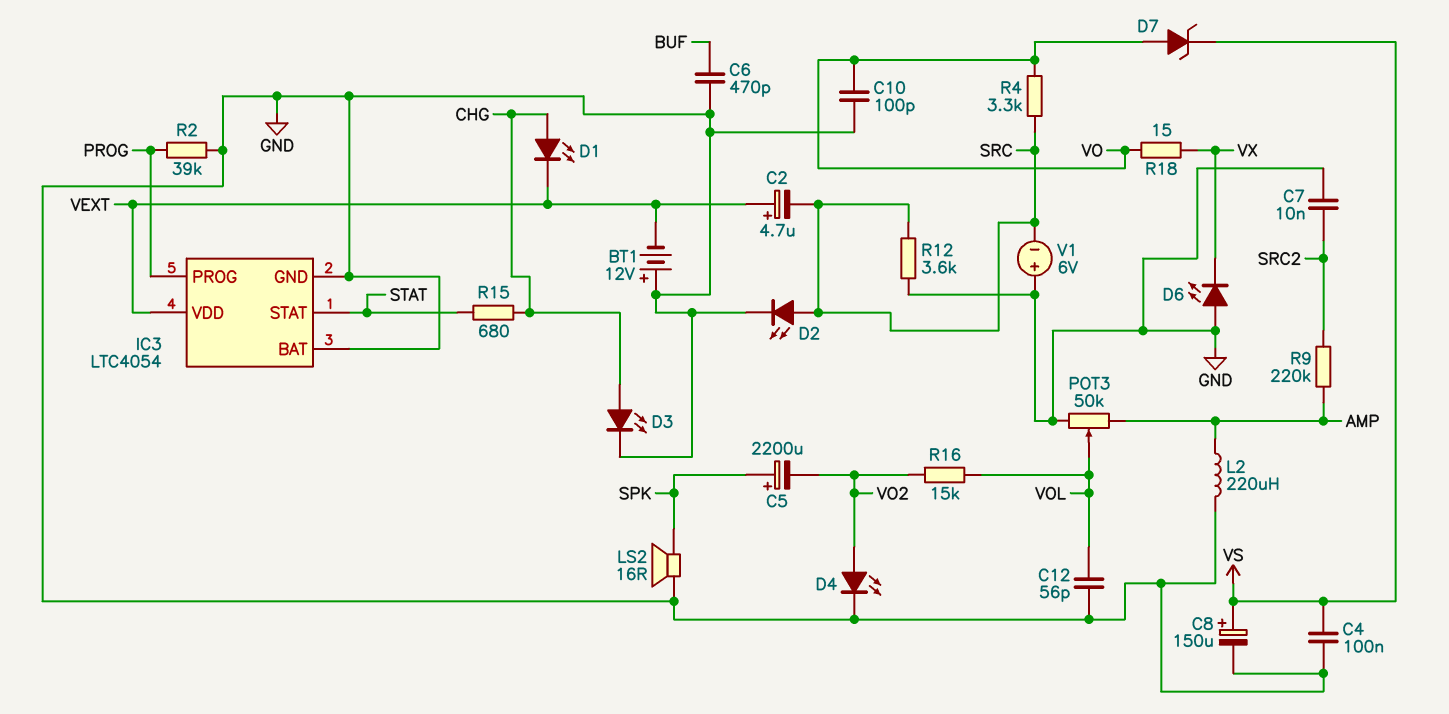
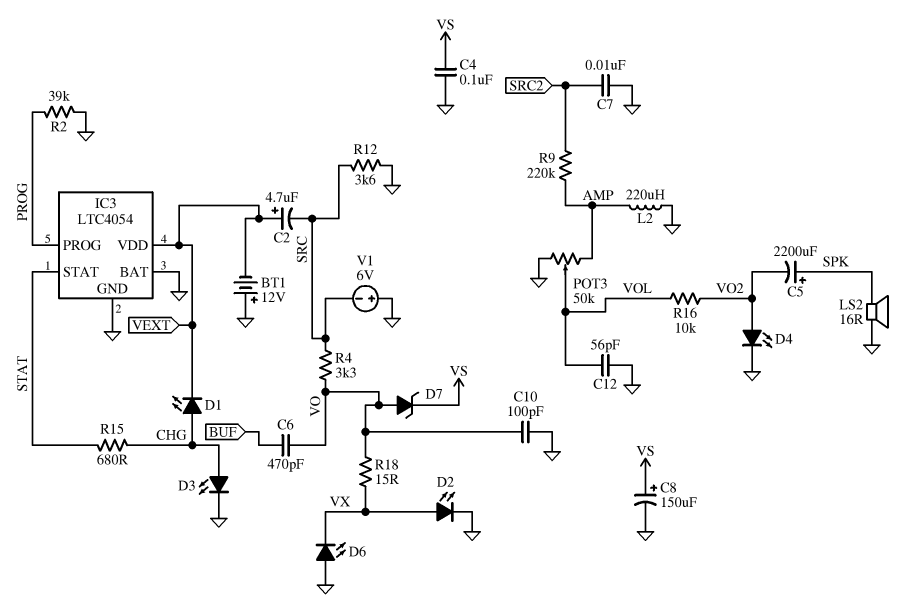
C6: 470pF (BUF, GND) -> 470pF (BUF, VO)
D2: LED (A SRC, K GND) -> LED (A VX, K GND)
R16: 15k (VO2, VOL) -> 10k (VO2, VOL)

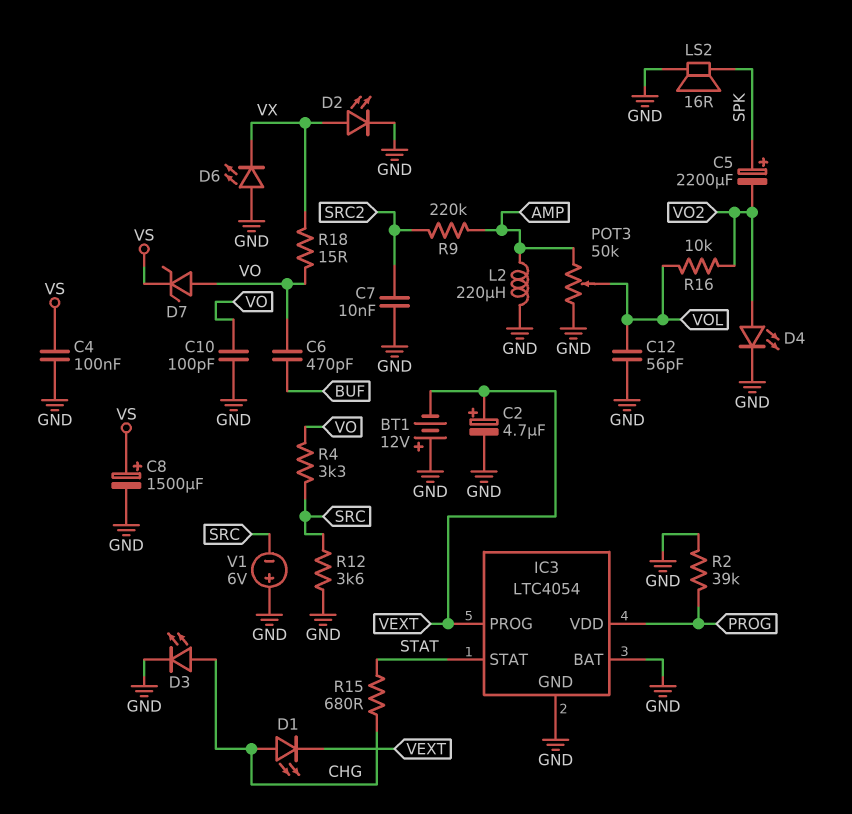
C2: 4.7uF (plus VEXT, minus SRC) -> 4.7uF (plus VEXT, minus GND)
C8: 150uF (plus VS, minus GND) -> 1500uF (plus VS, minus GND)
IC3 pin PROG: PROG -> VEXT
IC3 pin VDD: VEXT -> PROG

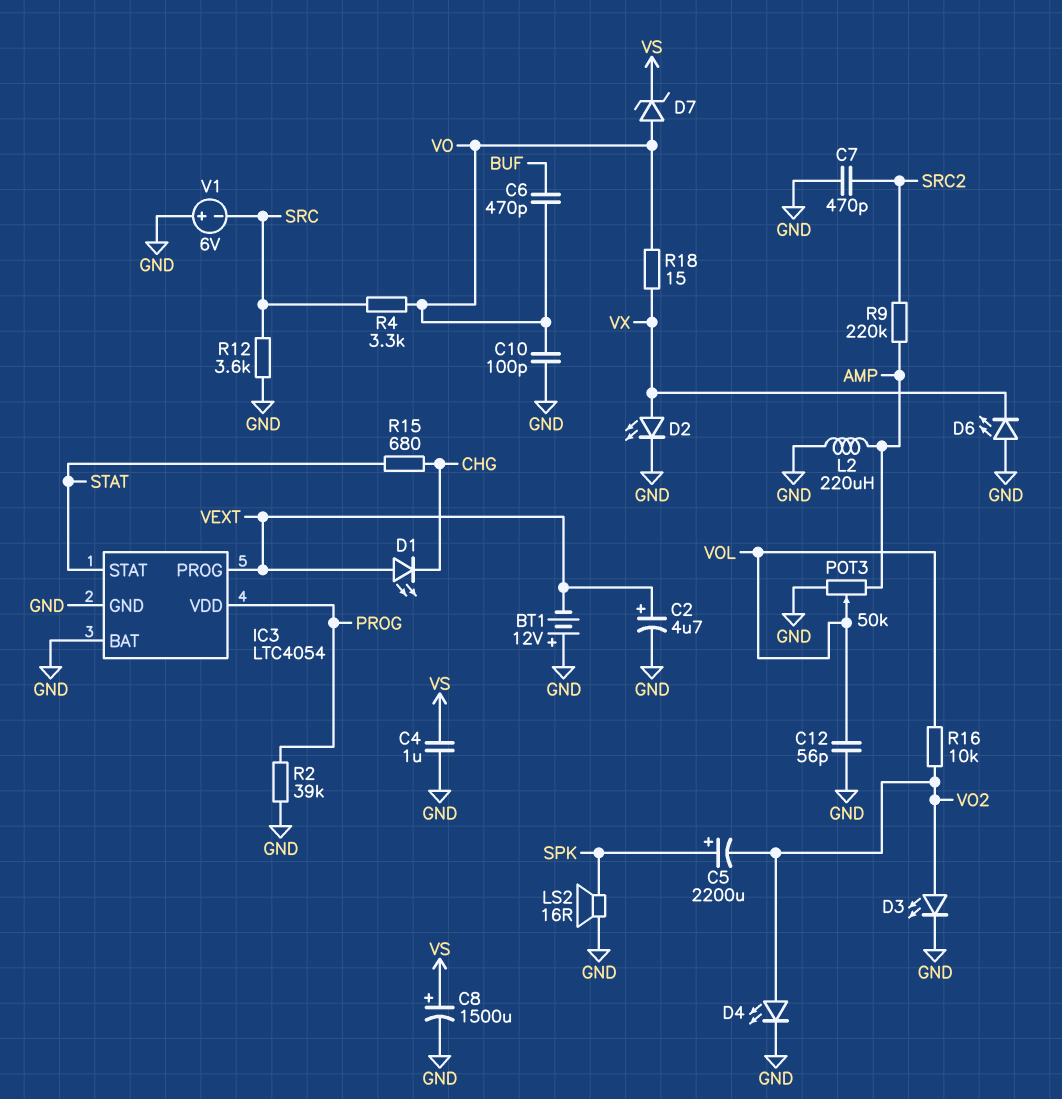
C4: 100nF (GND, VS) -> 1uF (GND, VS)
C7: 10nF (GND, SRC2) -> 470pF (GND, SRC2)
D1: LED (A CHG, K VEXT) -> LED (A VEXT, K CHG)
D3: LED (A CHG, K GND) -> LED (A VO2, K GND)

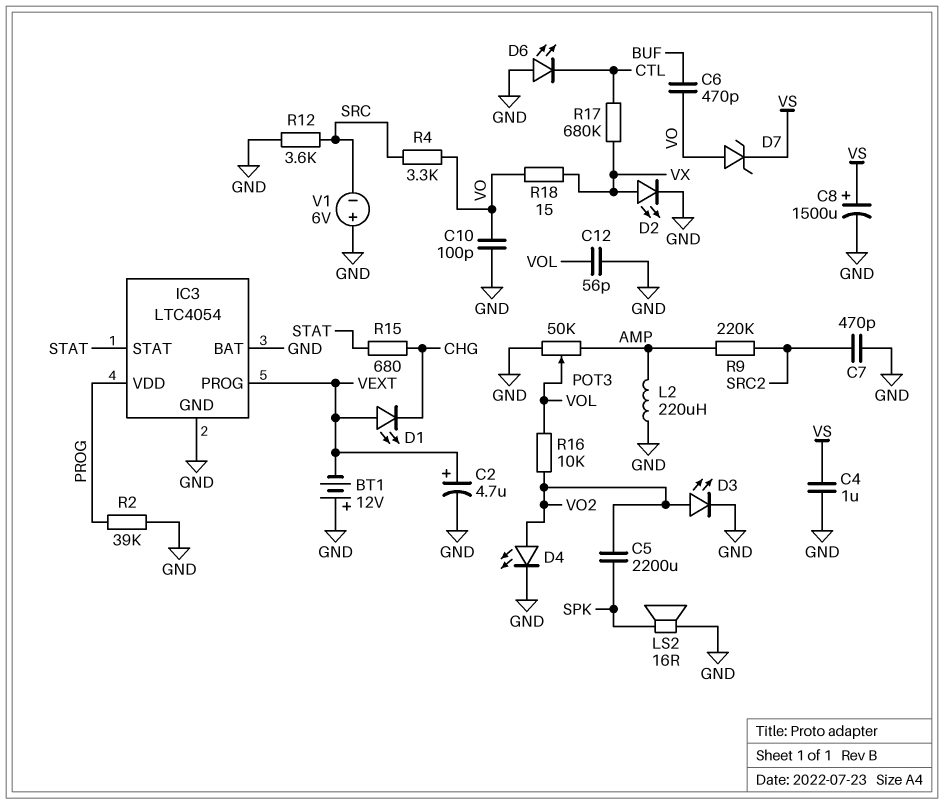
C5: 2200uF (plus SPK, minus VO2) -> 2200uF (SPK, VO2)
D6: LED (A GND, K VX) -> LED (A GND, K CTL)
R17: none -> 680k (CTL, VX)

